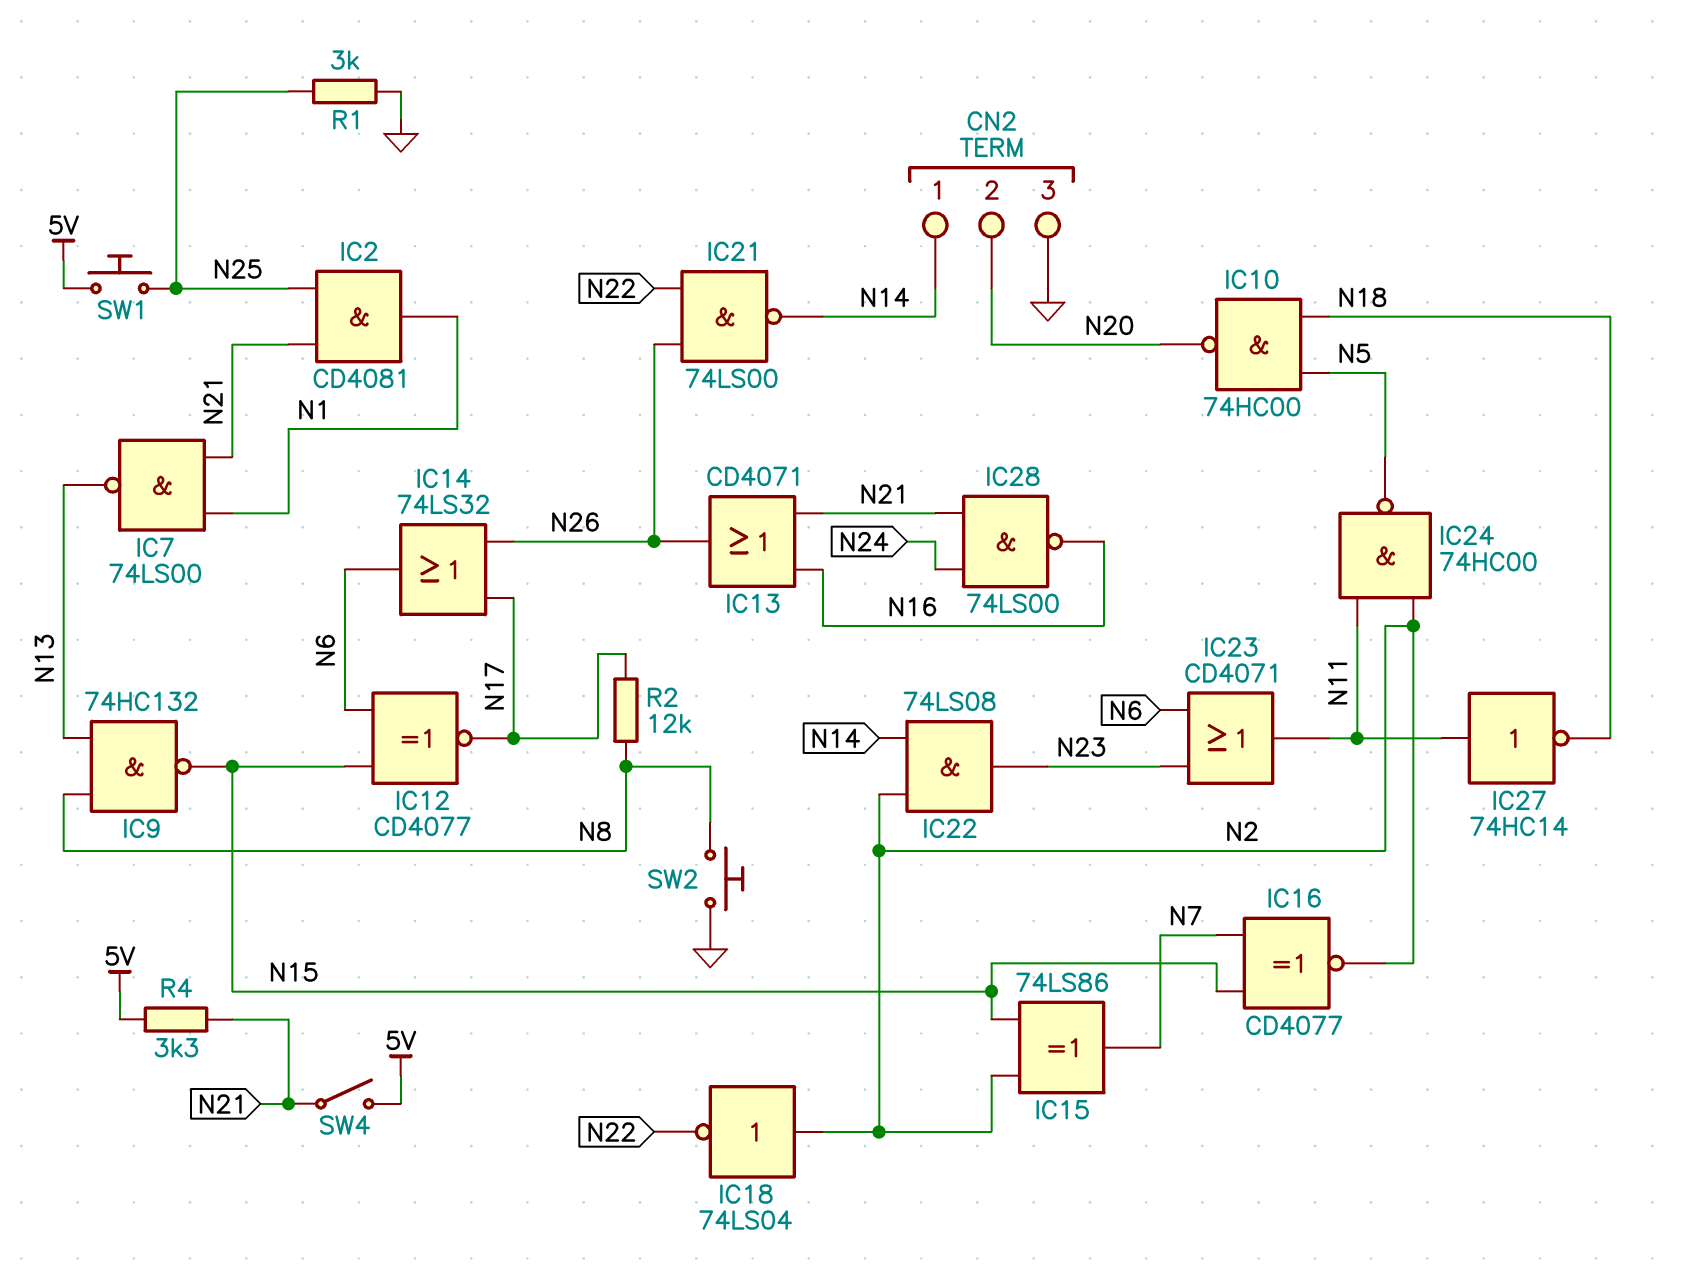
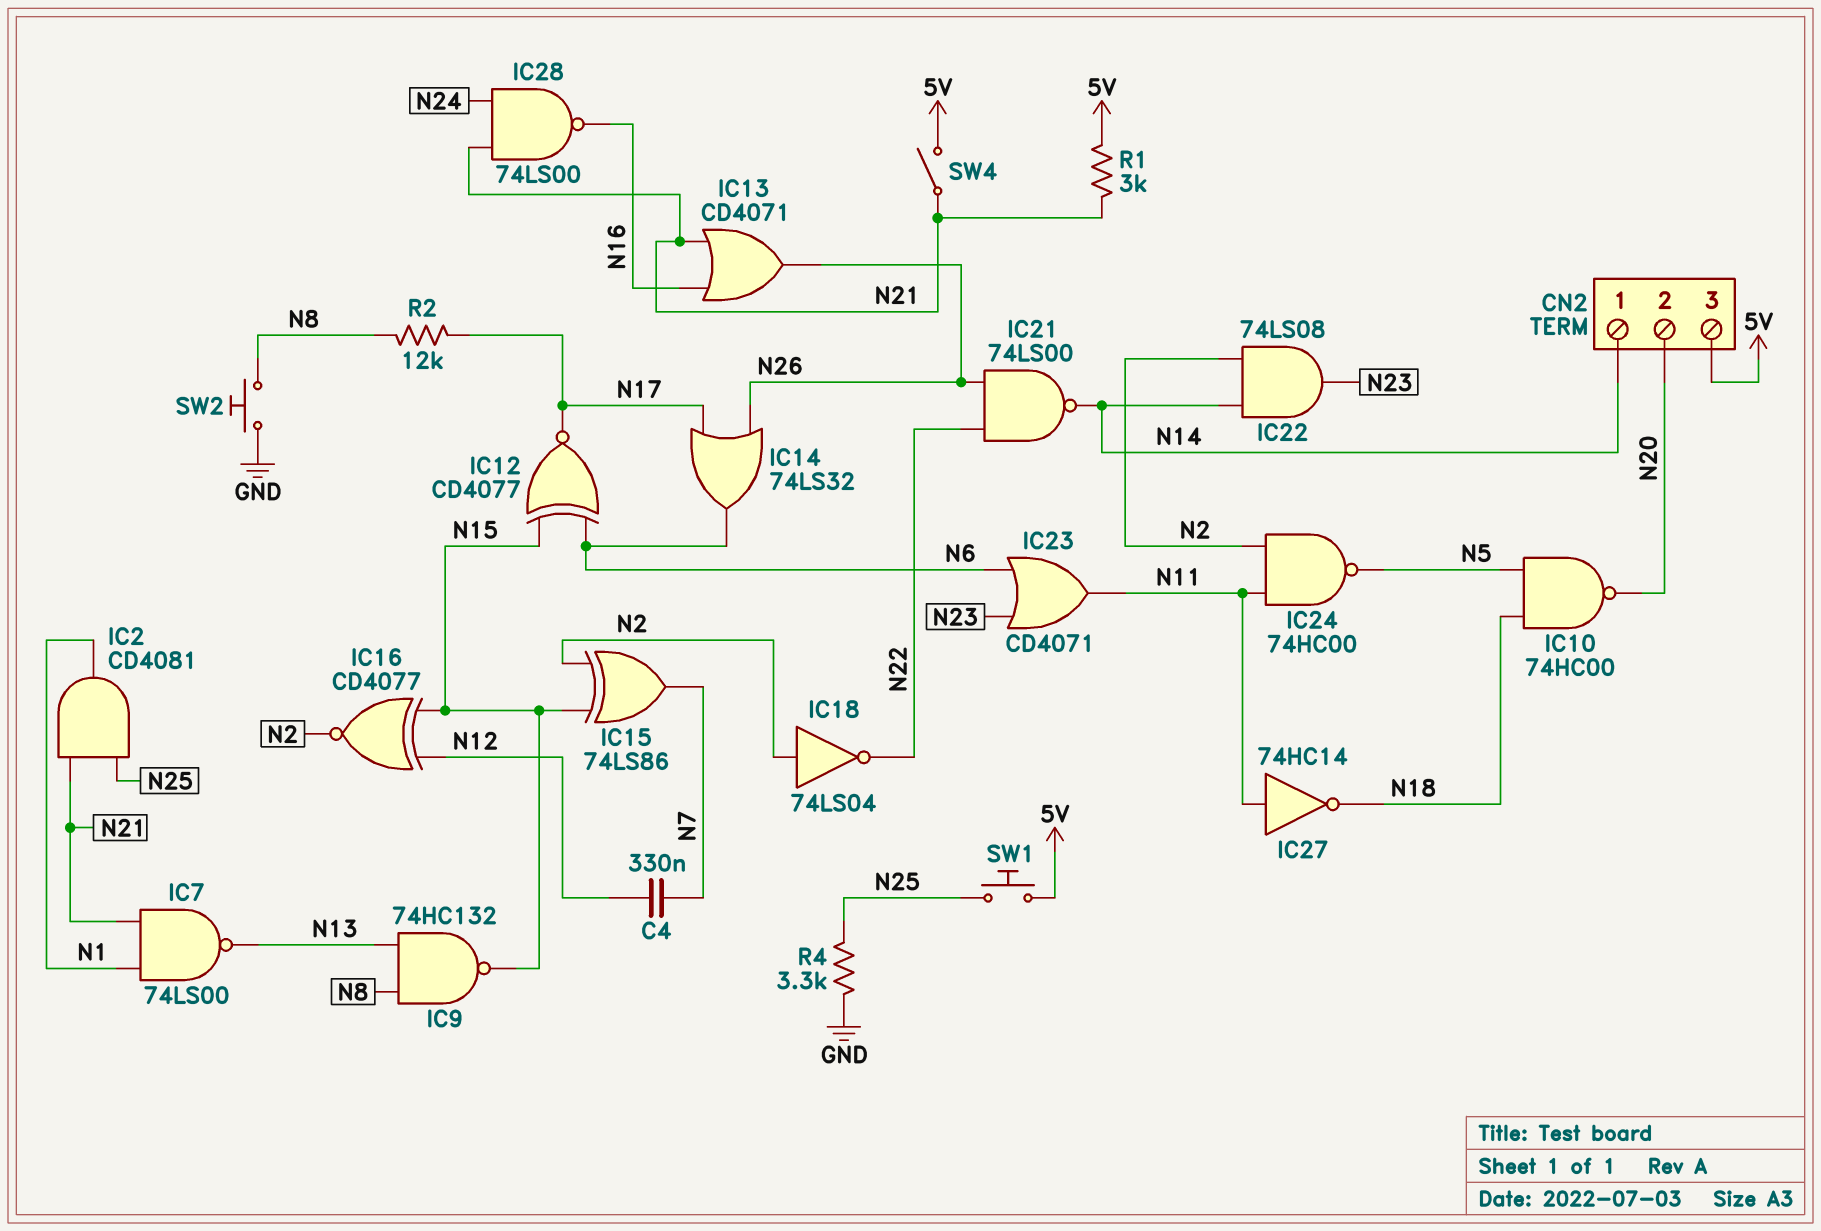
C4: none -> 330nF (N7, N12)
CN2 pin 3: GND -> 5V
IC16: XNOR CD4077 (in N7, in N15, out N2) -> XNOR CD4077 (in N12, in N15, out N2)
R1: 3k (GND, N25) -> 3k (5V, N21)
R4: 3.3k (5V, N21) -> 3.3k (GND, N25)

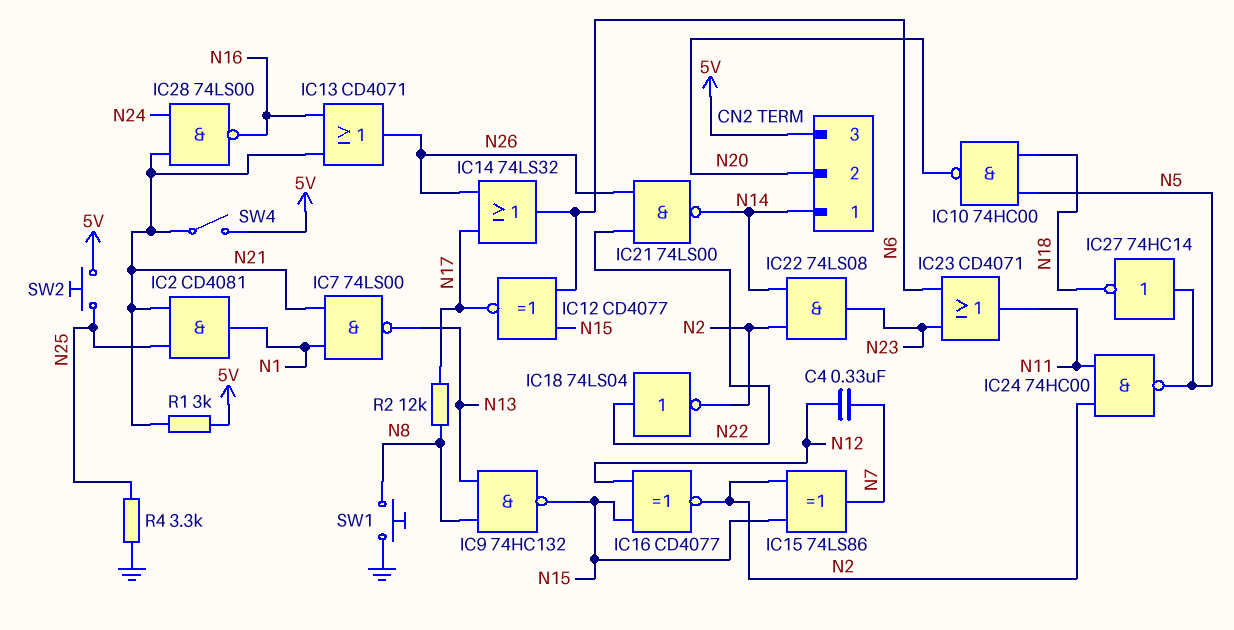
IC18: NOT 74LS04 (in N2, out N22) -> NOT 74LS04 (in N22, out N2)
IC27: NOT 74HC14 (in N11, out N18) -> NOT 74HC14 (in N5, out N18)
SW1: button (5V, N25) -> button (GND, N8)
SW2: button (GND, N8) -> button (5V, N25)

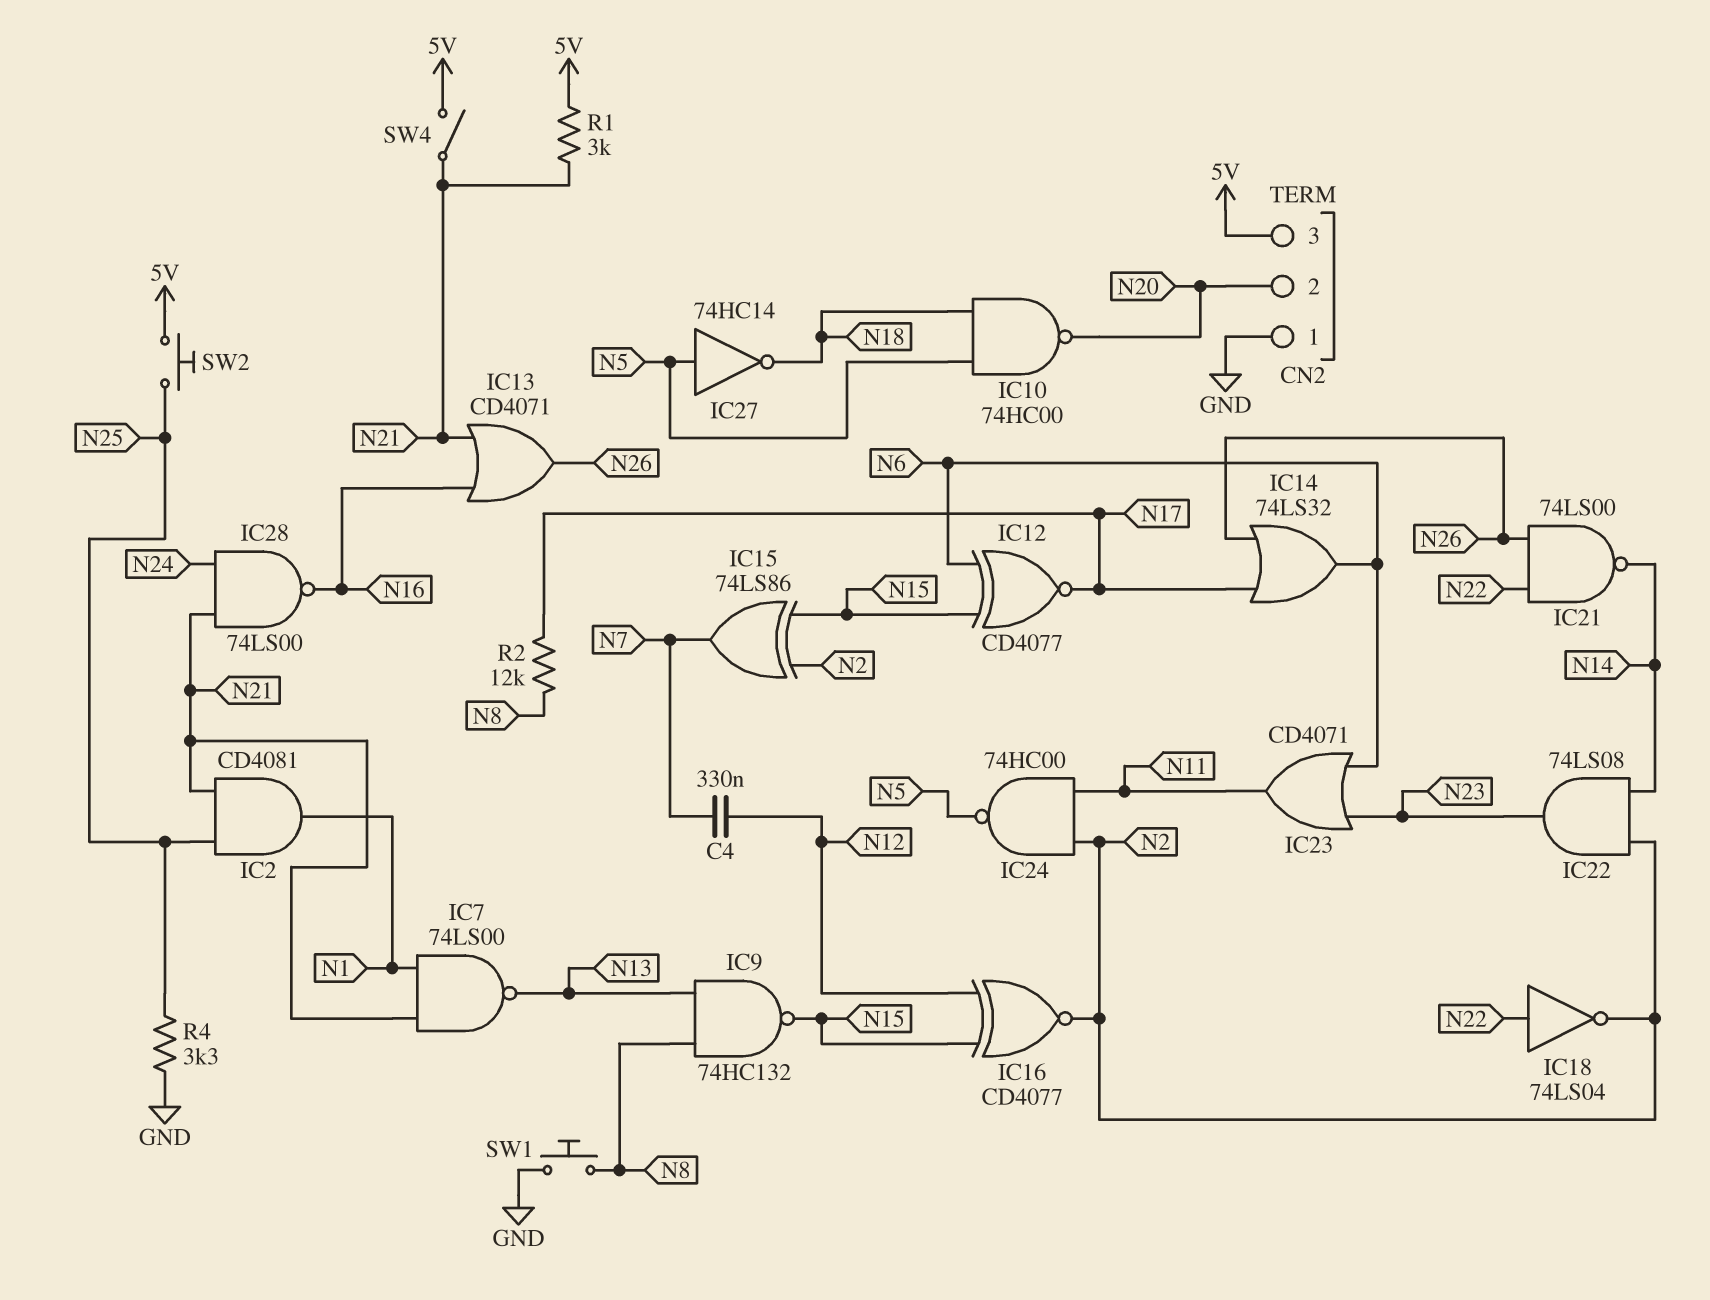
CN2 pin 1: N14 -> GND

